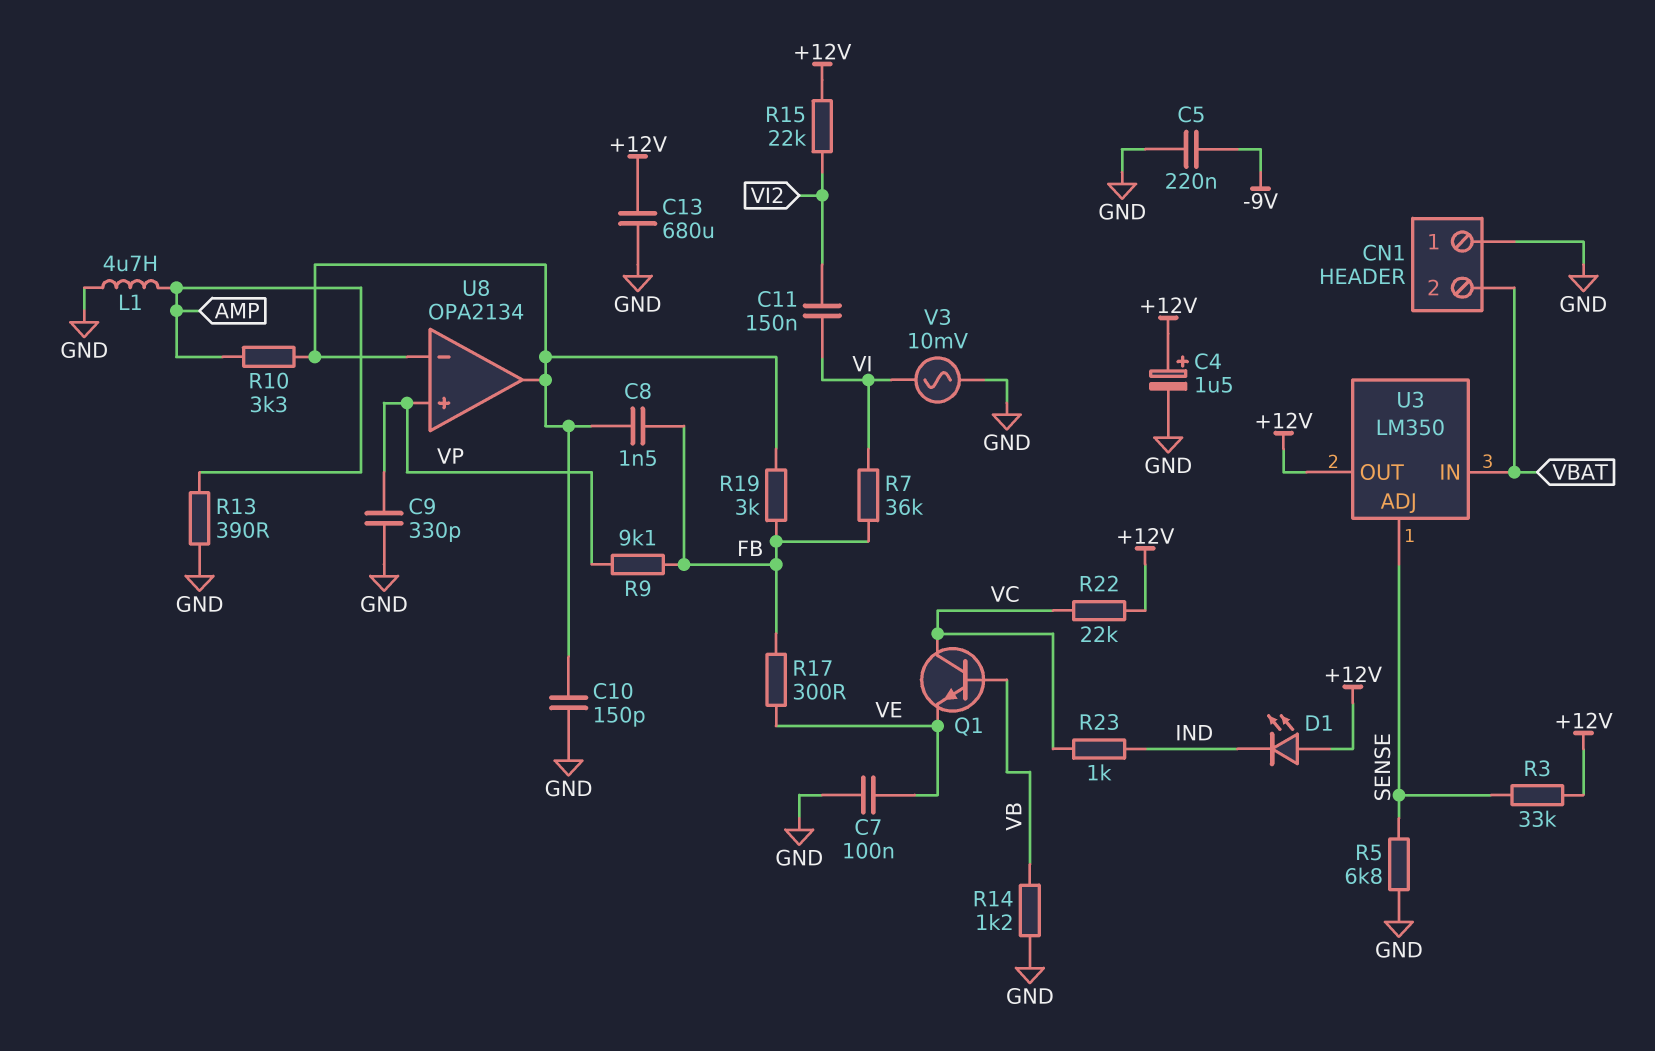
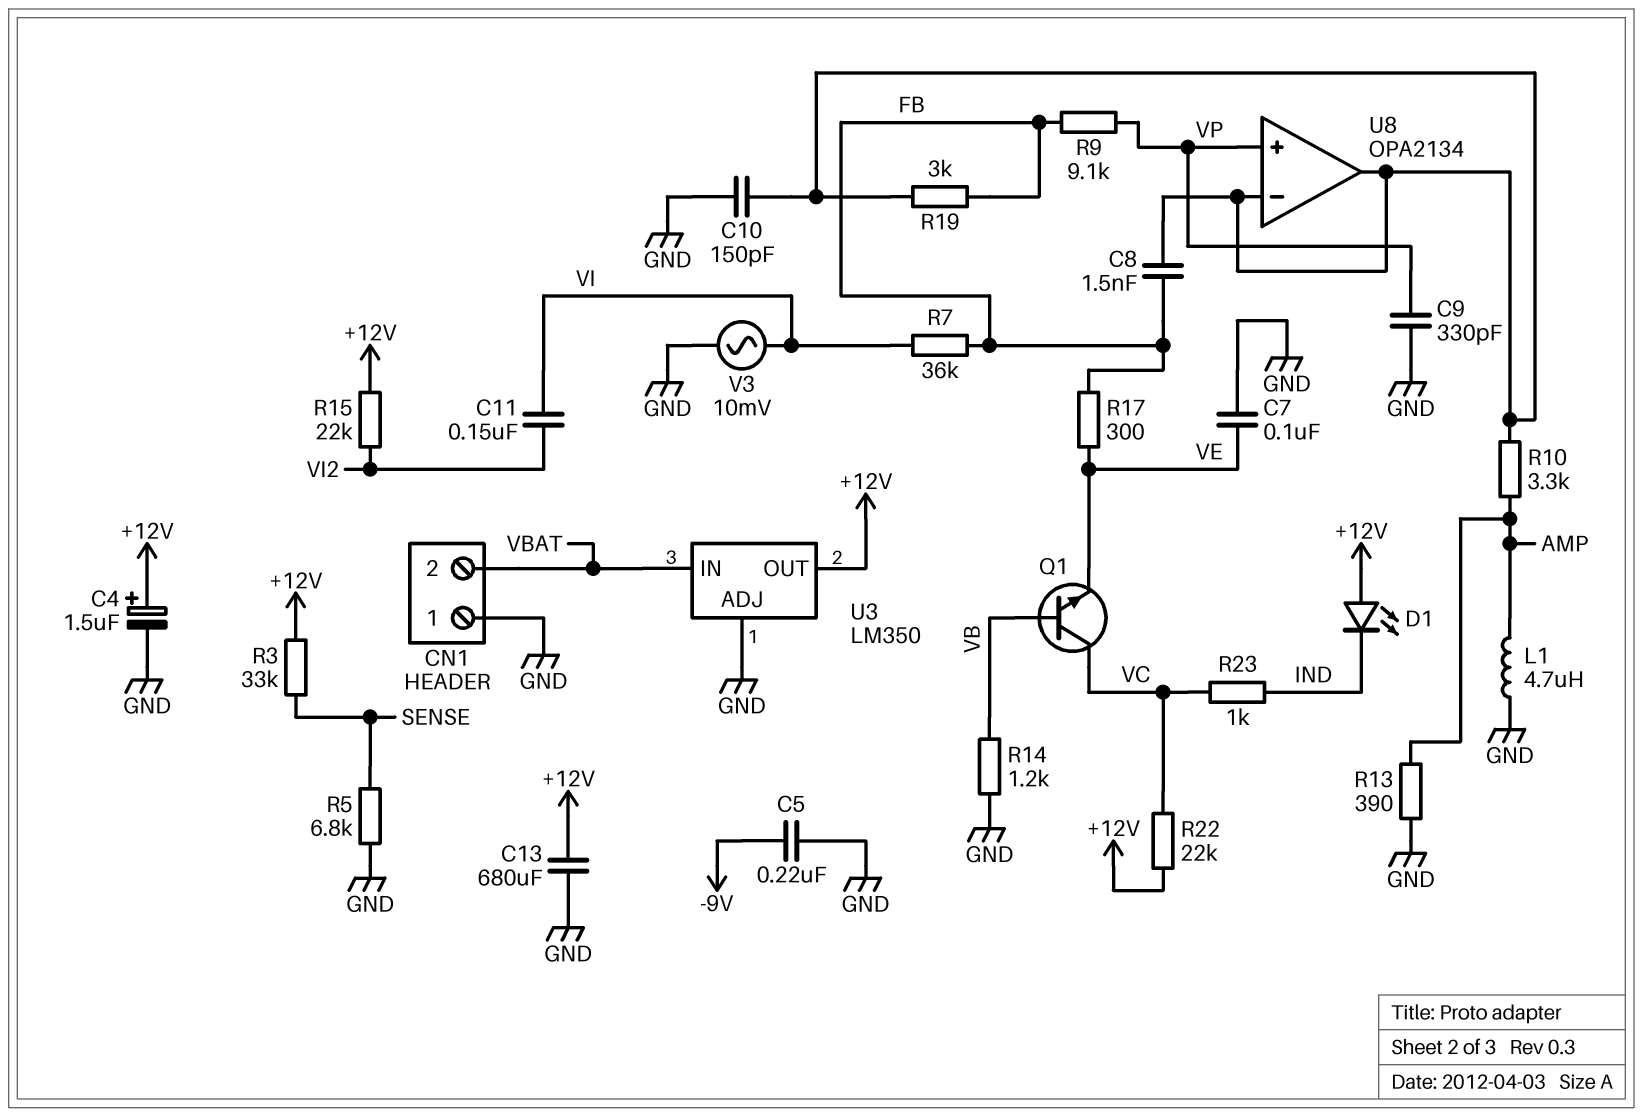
U3 pin ADJ: SENSE -> GND

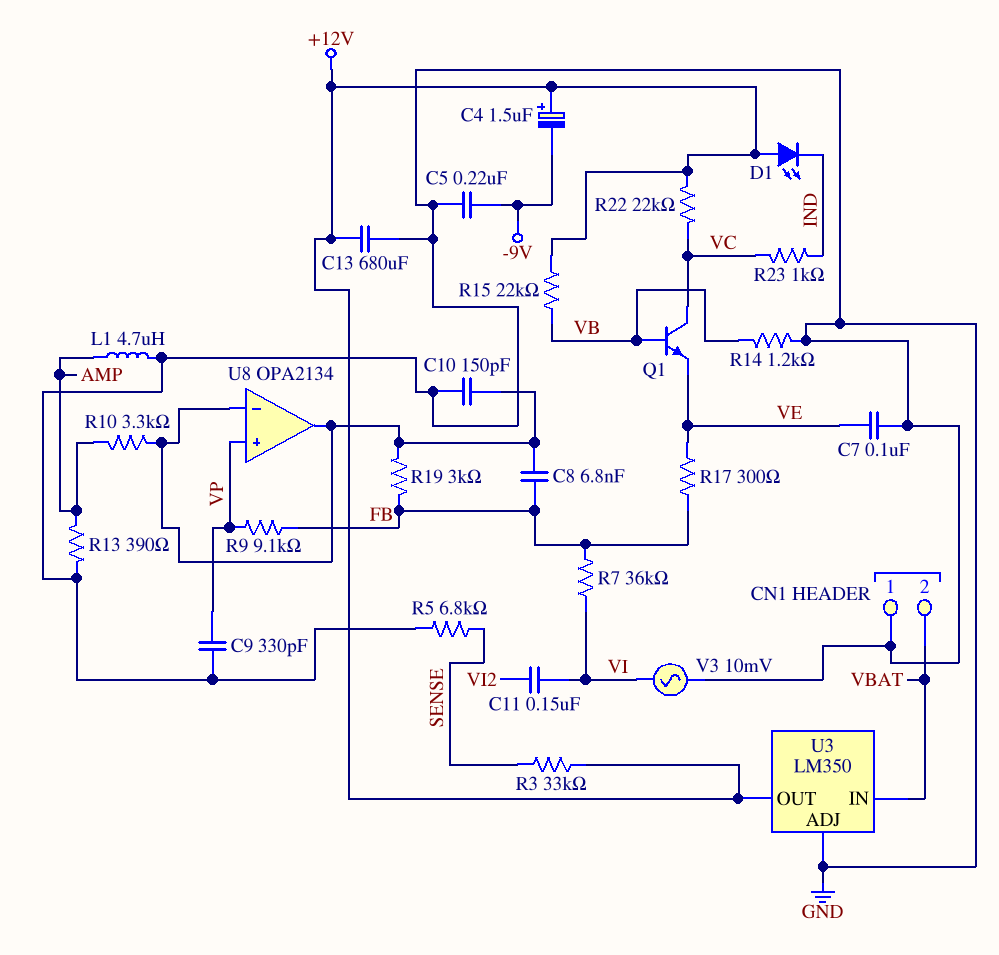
C4: 1.5uF (plus +12V, minus GND) -> 1.5uF (plus +12V, minus -9V)
C8: 1.5nF (FB, U8/in-) -> 6.8nF (FB, U8/in-)
R15: 22k (+12V, VI2) -> 22k (+12V, VB)

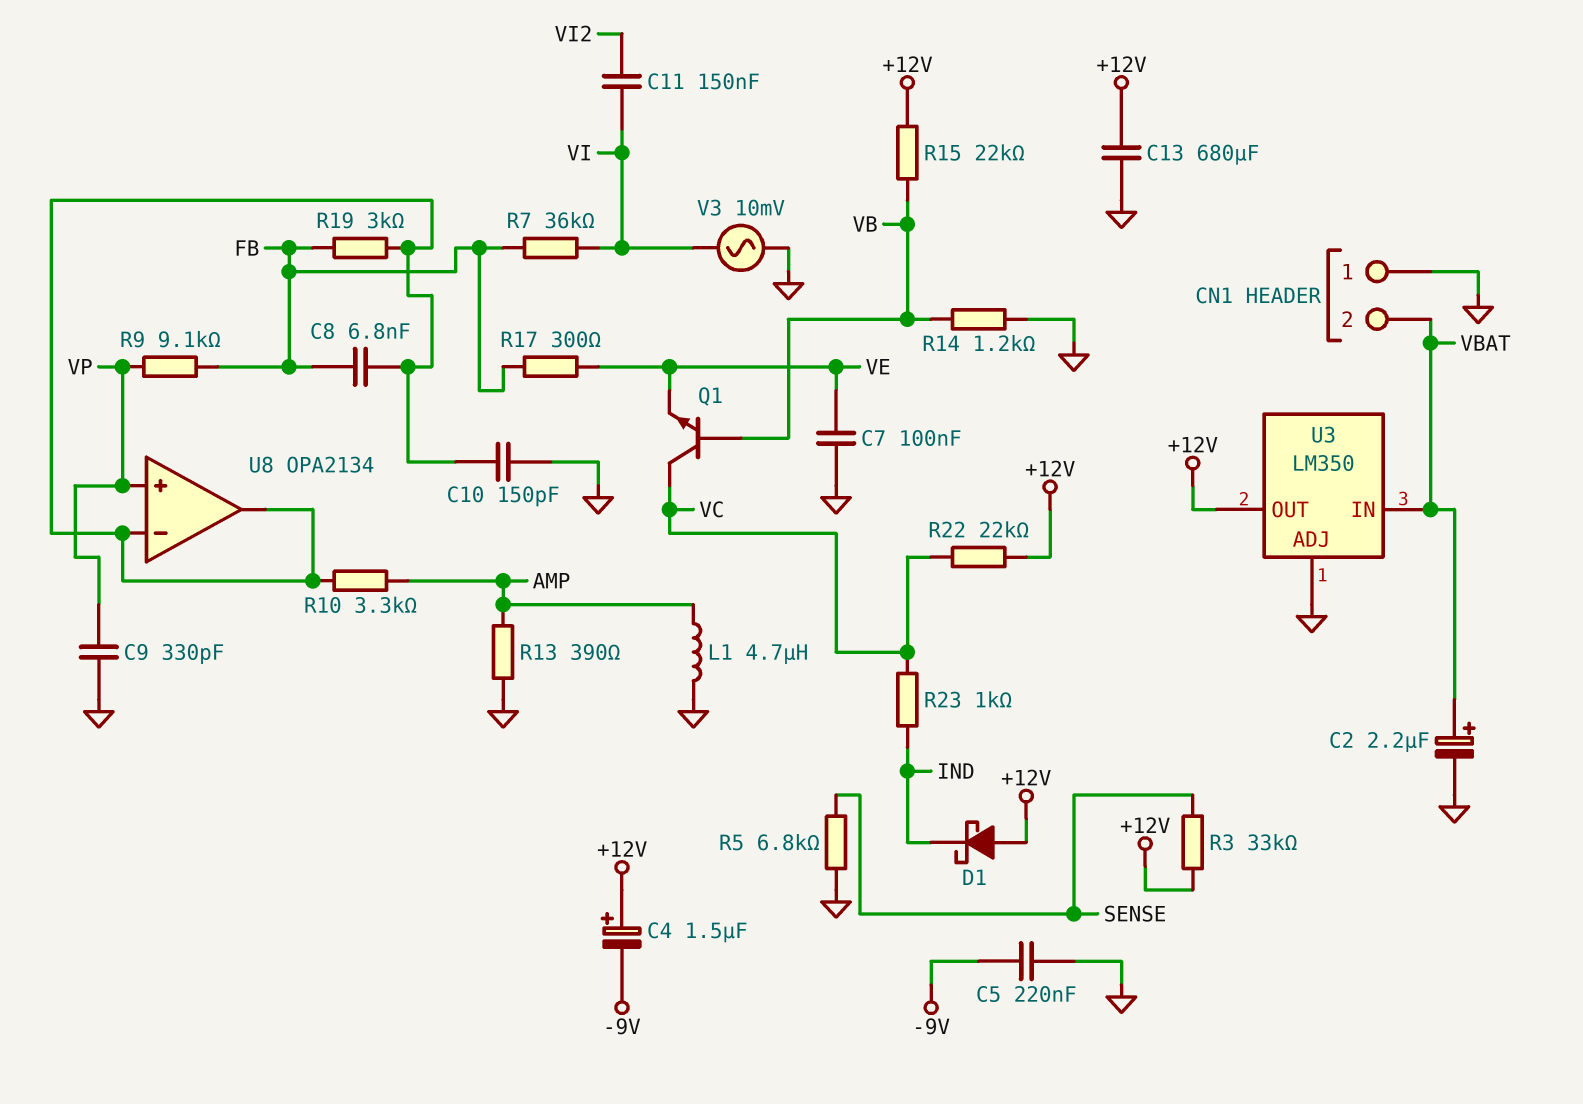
C2: none -> 2.2uF (plus VBAT, minus GND)
D1: LED (A +12V, K IND) -> schottky (A +12V, K IND)

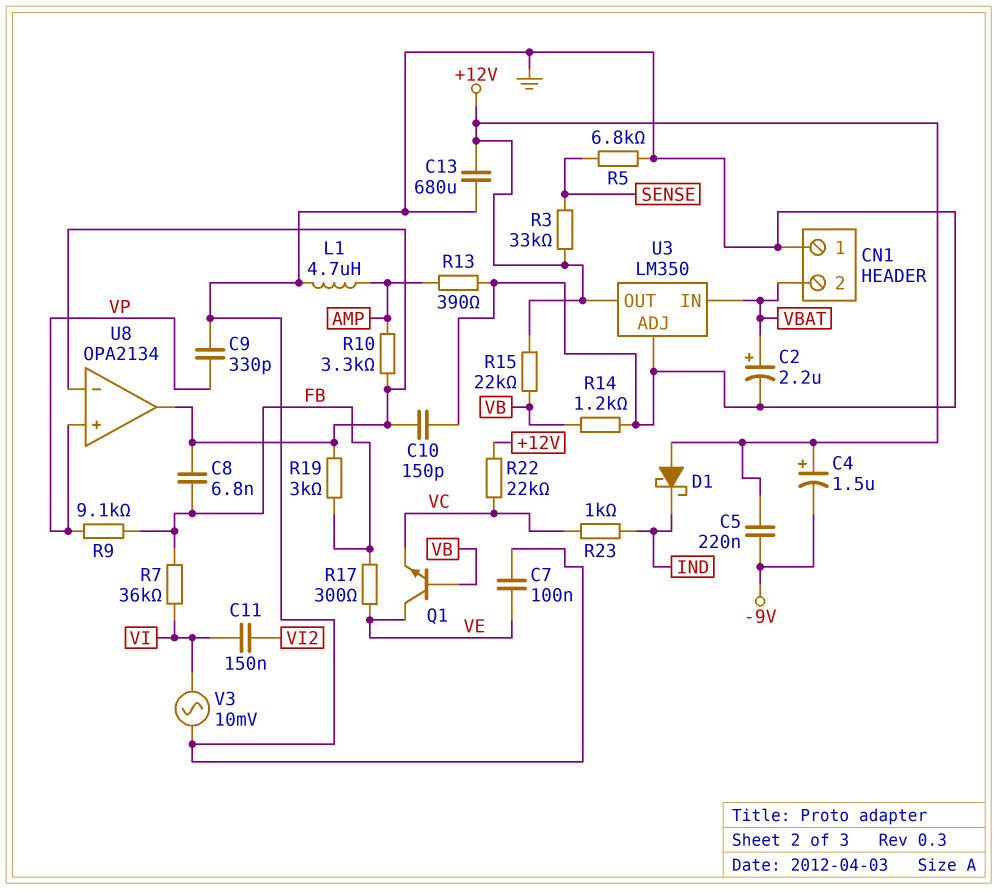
C5: 220nF (-9V, GND) -> 220nF (+12V, -9V)
Q1: NPN (B VB, C VC, E VE) -> NPN (B VB, C VE, E VC)

